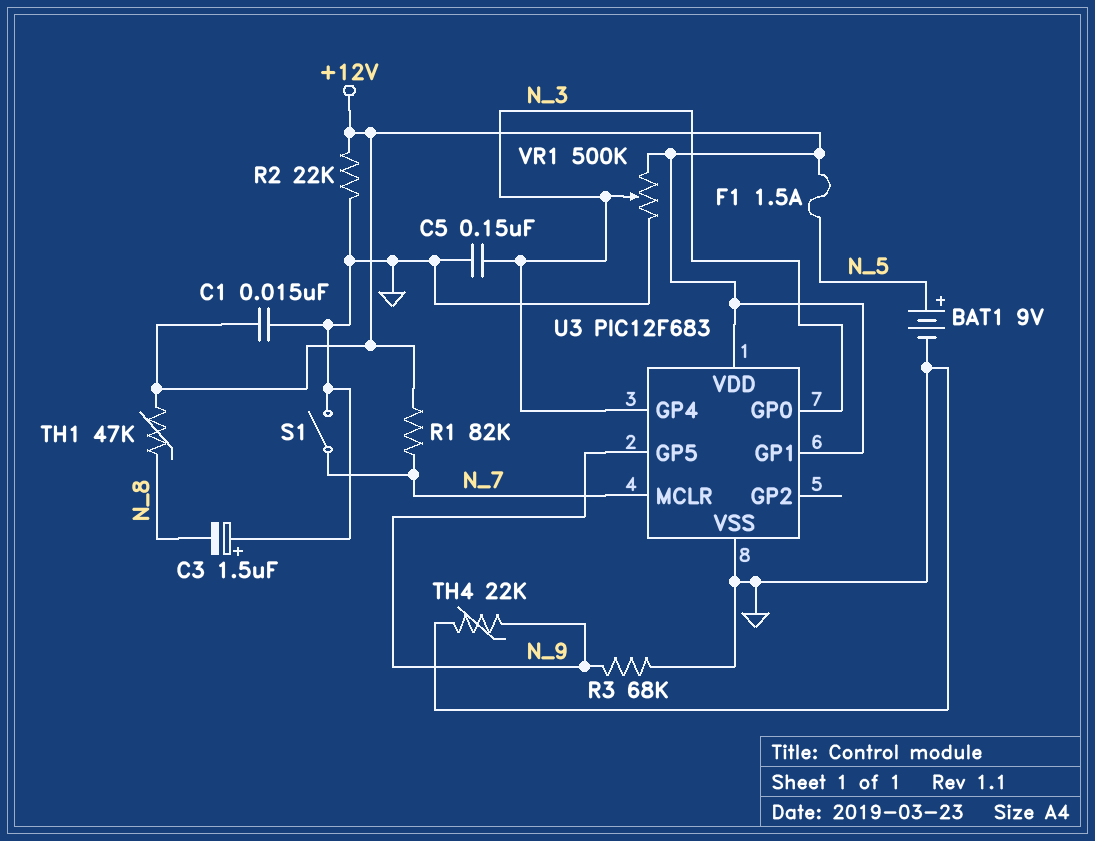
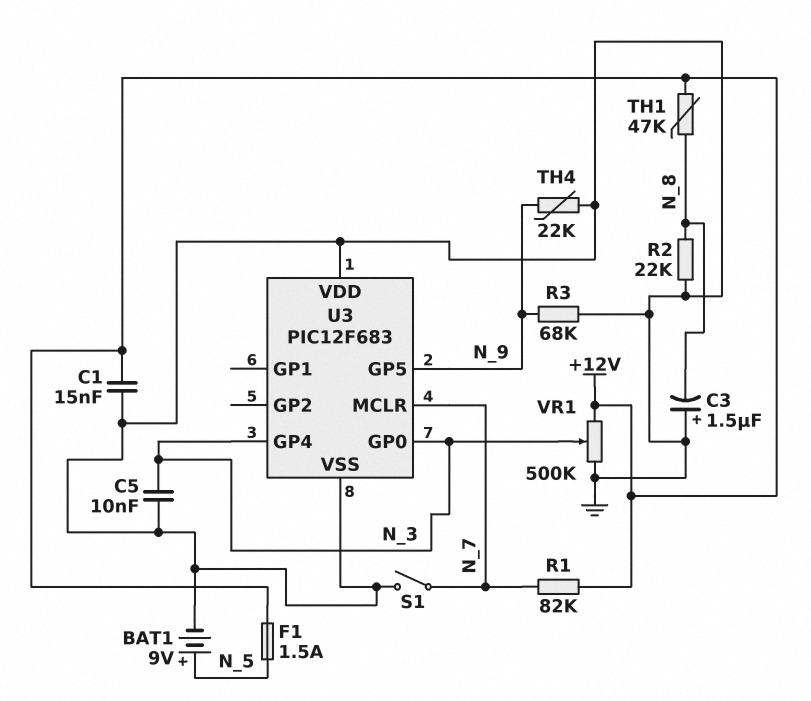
C5: 150nF (GND, N_3) -> 10nF (GND, N_3)
R2: 22k (+12V, GND) -> 22k (GND, N_8)
U3 pin GP1: +12V -> none
U3 pin VDD: +12V -> GND

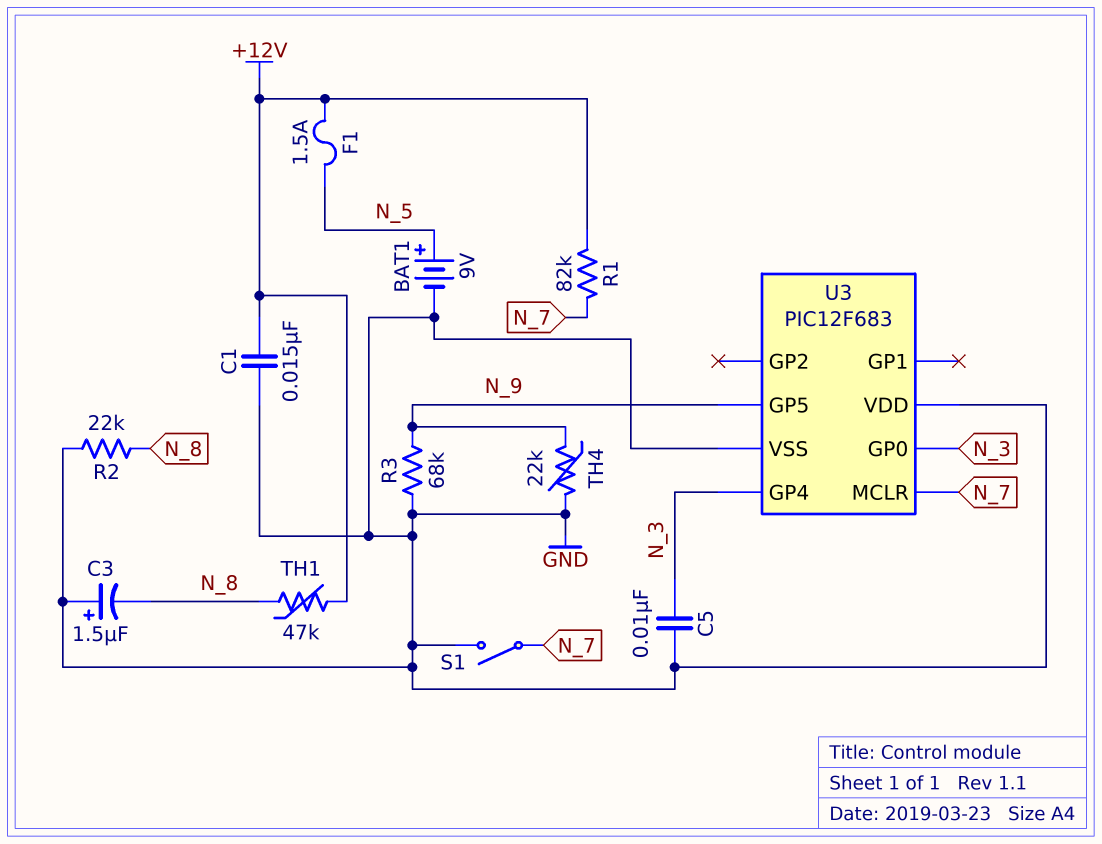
VR1: 500k (+12V, GND, wiper N_3) -> none

